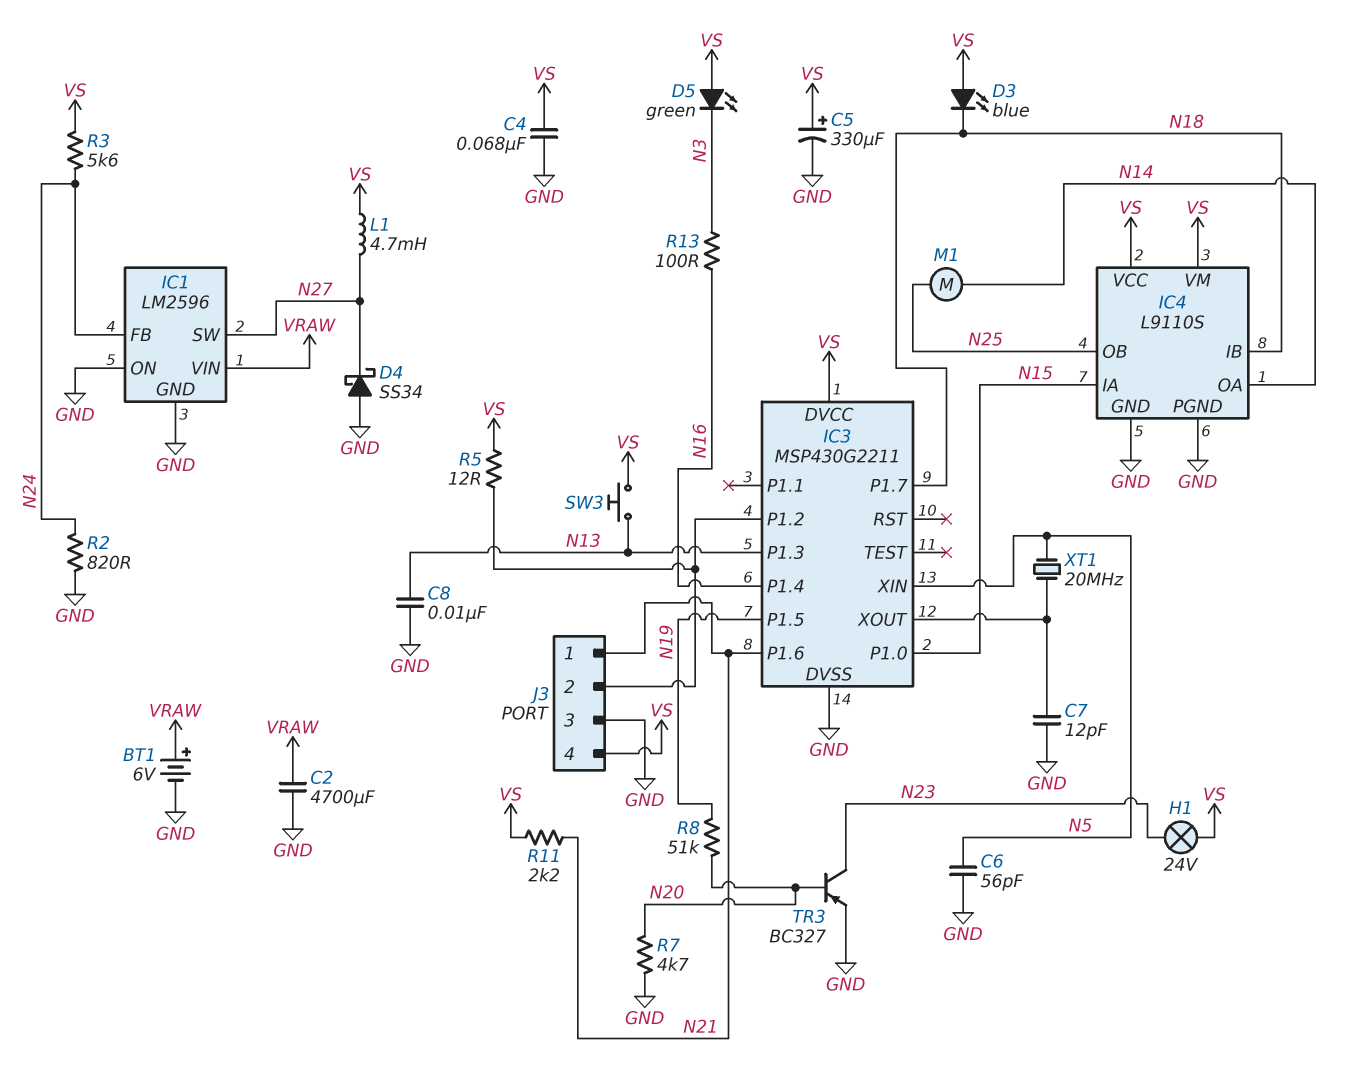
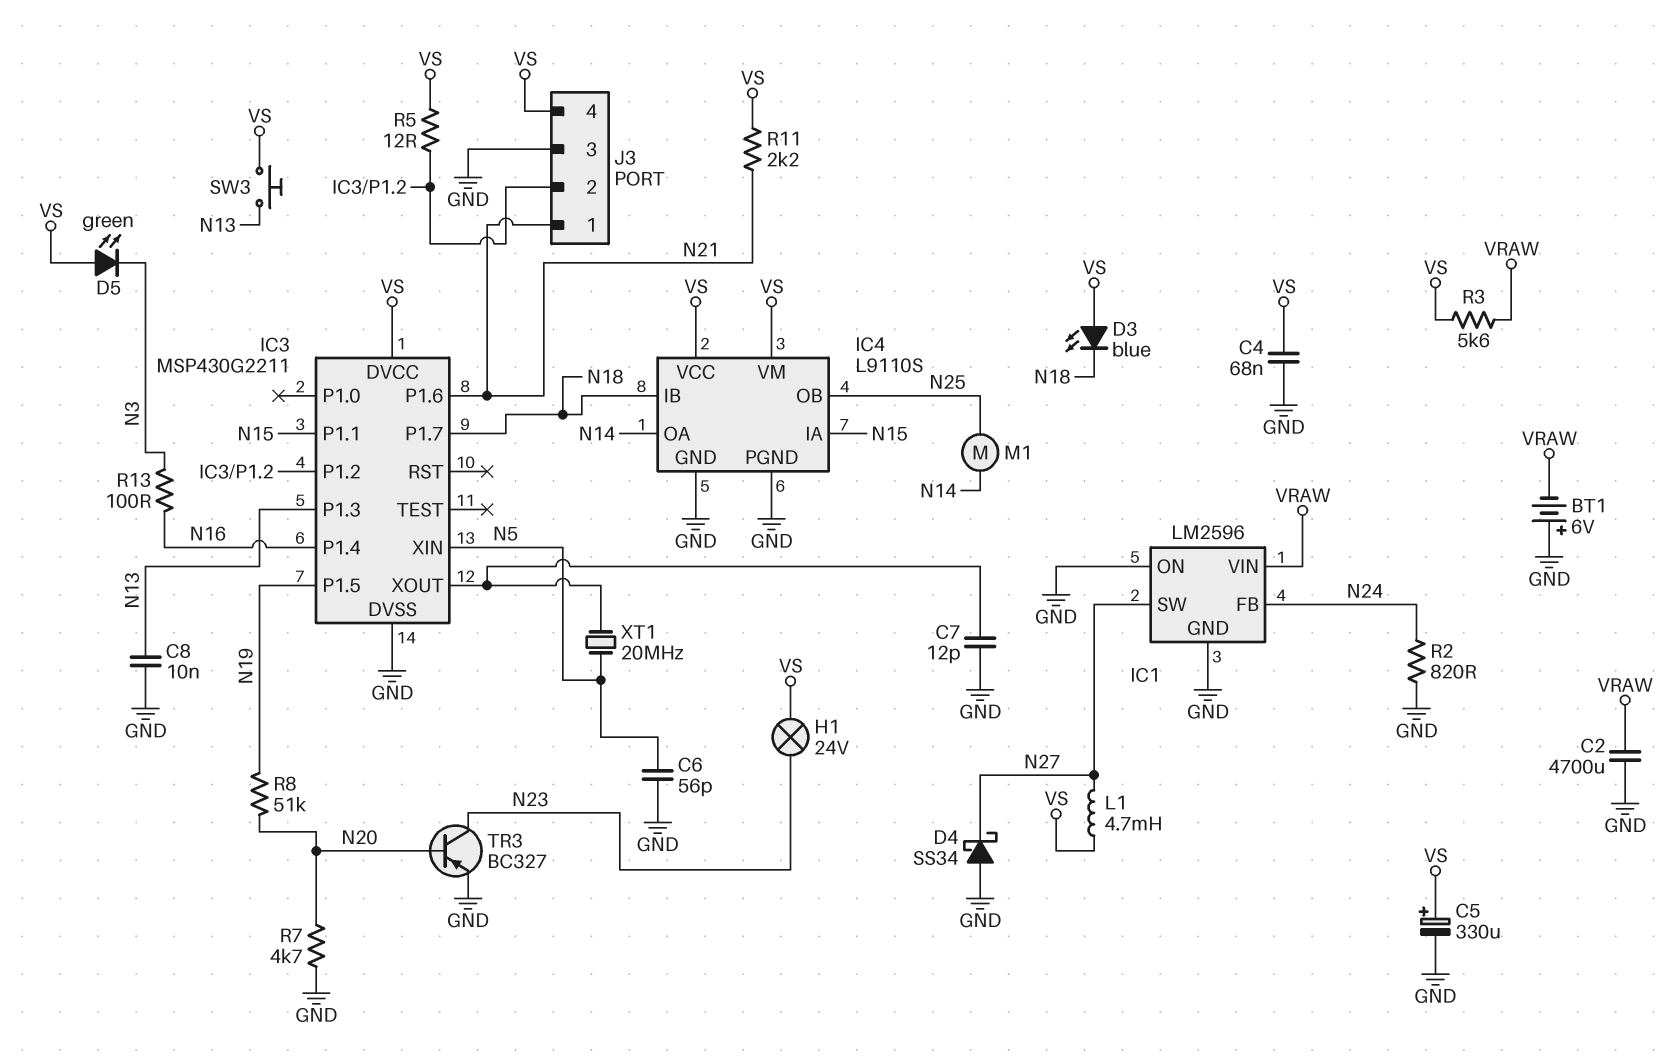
BT1: 6V (plus VRAW, minus GND) -> 6V (plus GND, minus VRAW)
IC3 pin P1.0: N15 -> none
IC3 pin P1.1: none -> N15
R3: 5.6k (N24, VS) -> 5.6k (VRAW, VS)

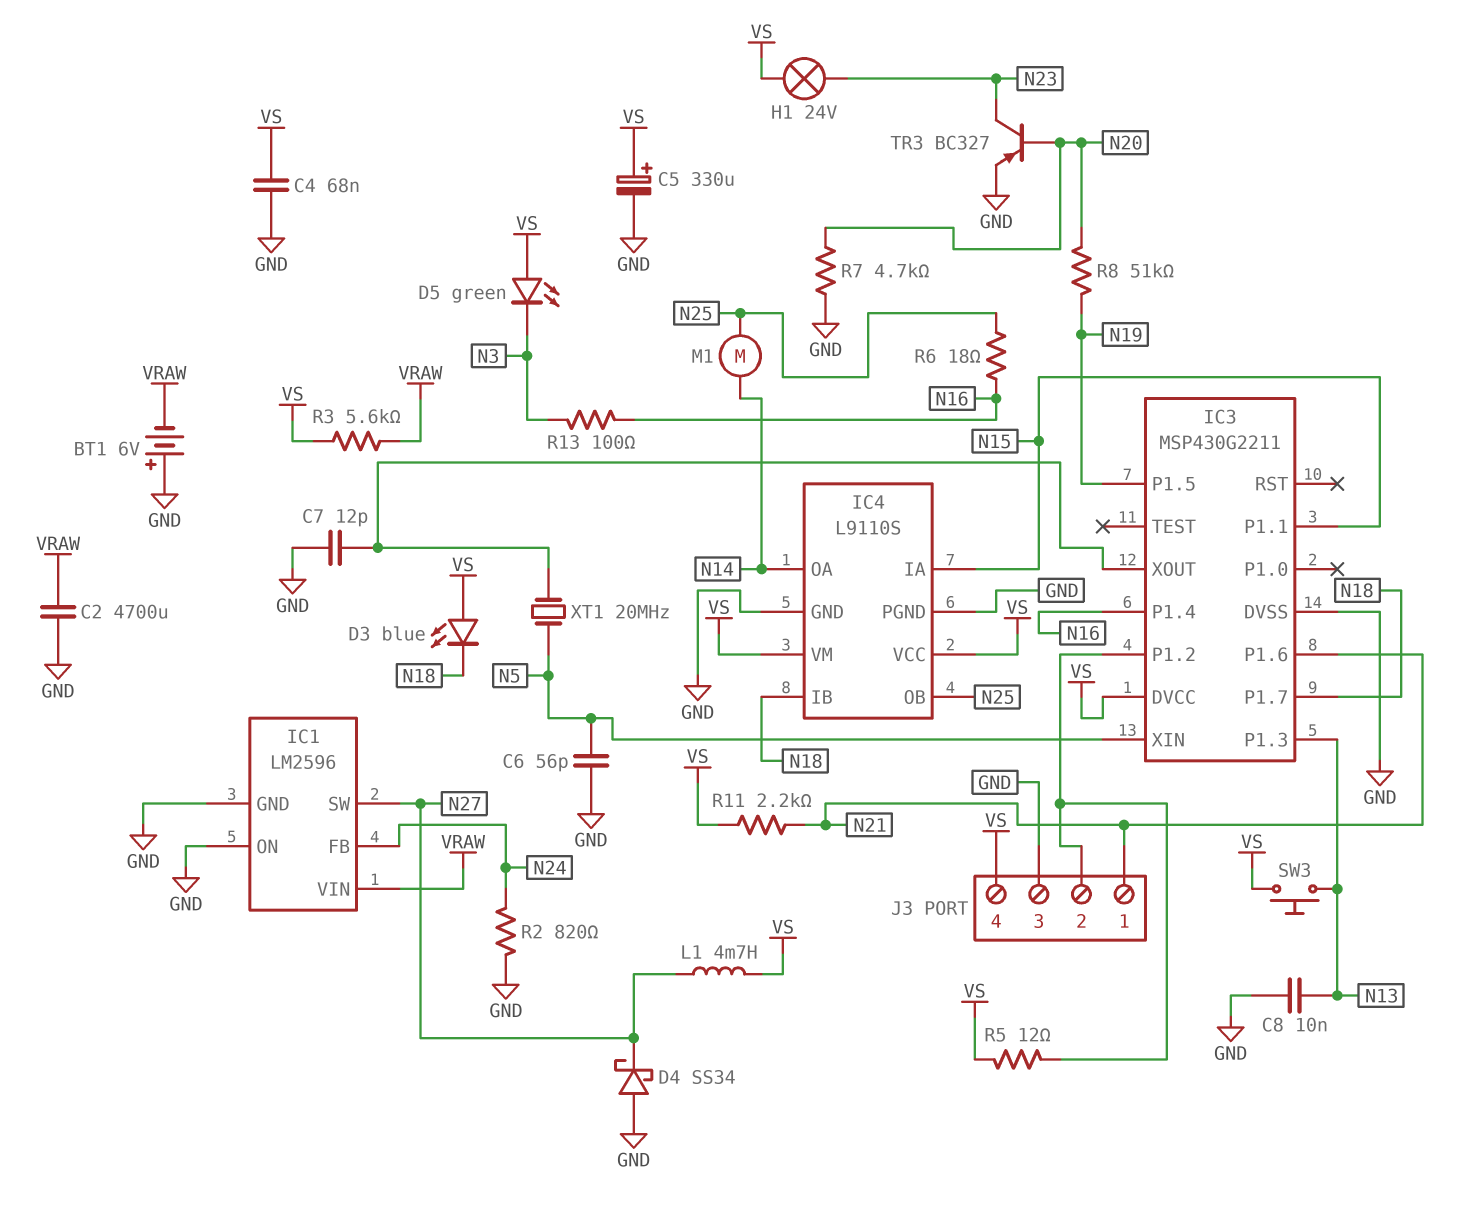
R6: none -> 18 (N16, N25)

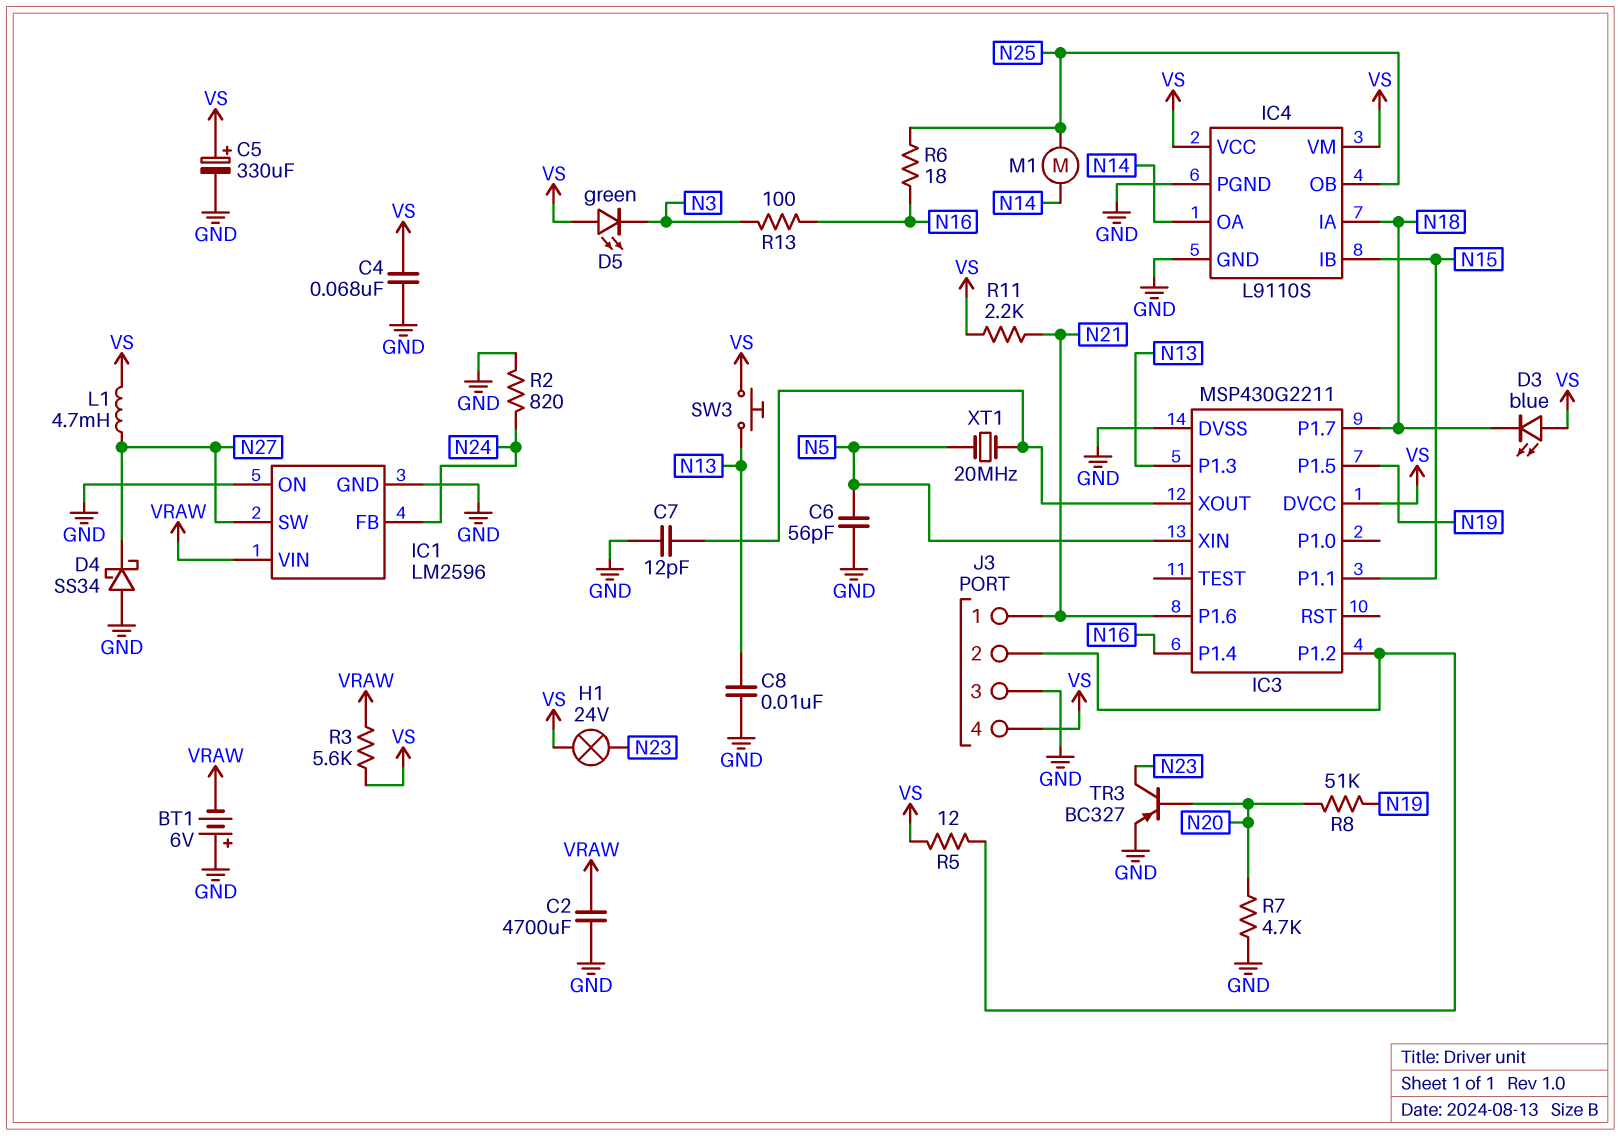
IC4 pin IA: N15 -> N18
IC4 pin IB: N18 -> N15

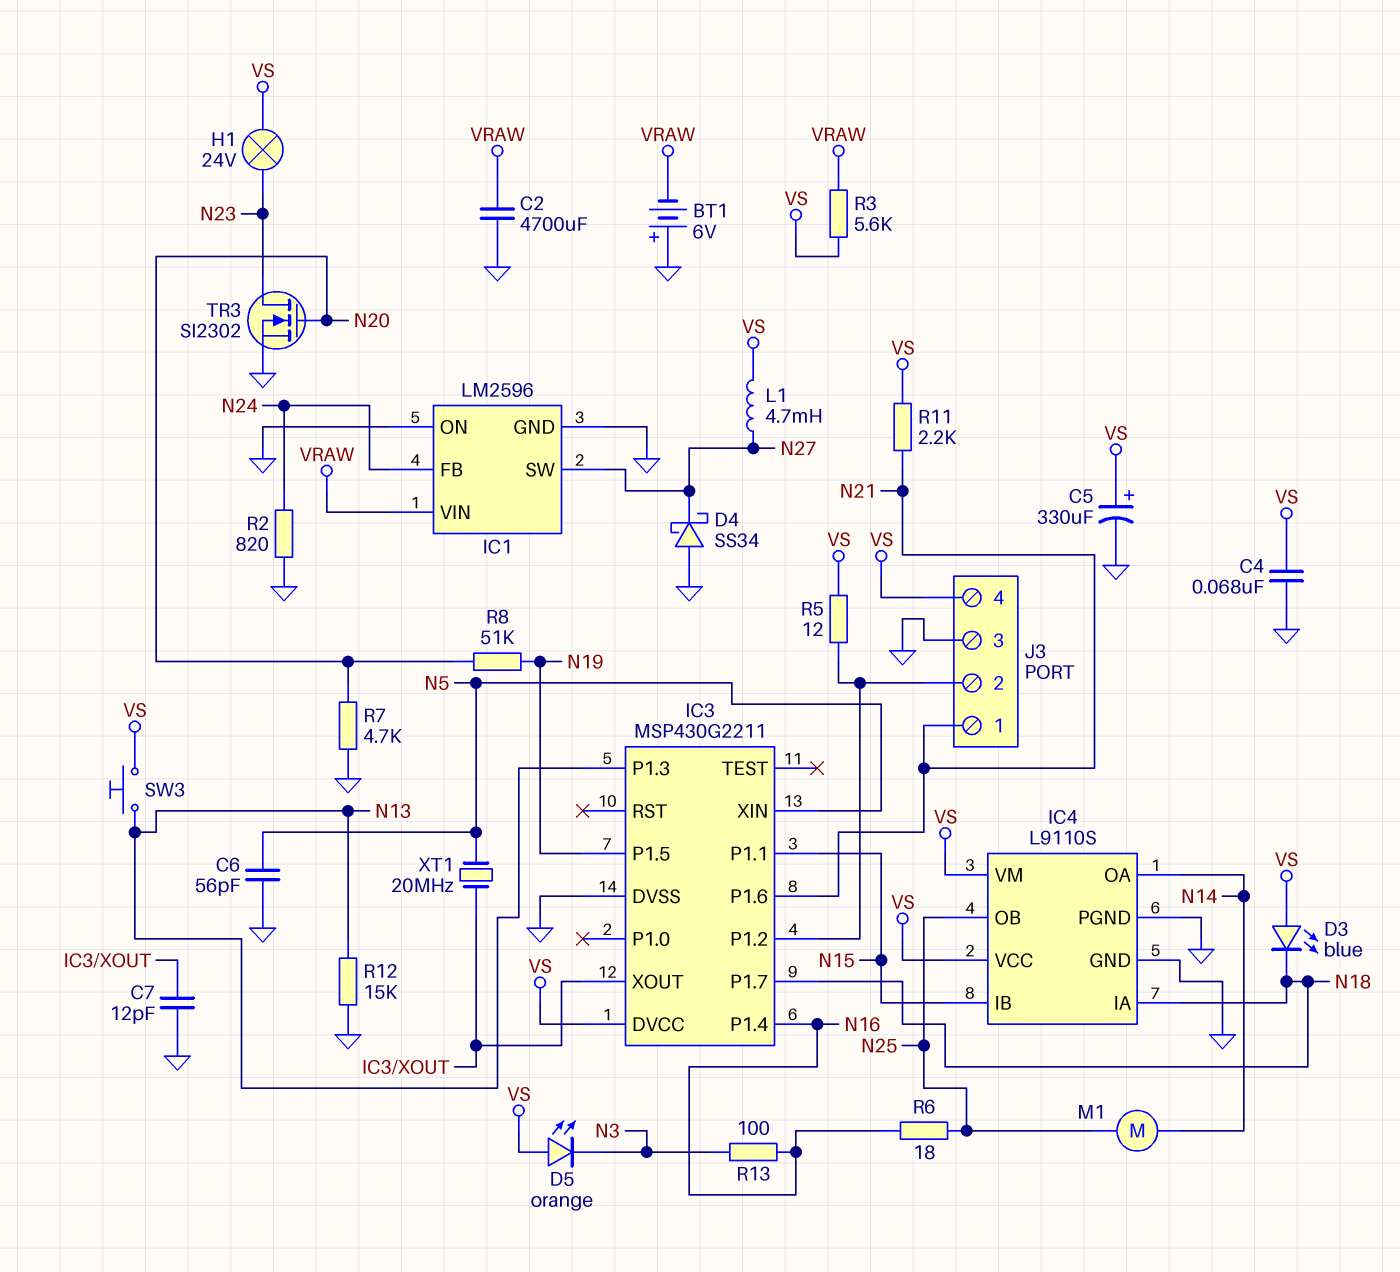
C8: 10nF (GND, N13) -> none
D5: LED green (A VS, K N3) -> LED orange (A VS, K N3)
R12: none -> 15k (GND, N13)
TR3: PNP BC327 (B N20, C N23, E GND) -> NMOS SI2302 (G N20, D N23, S GND)

